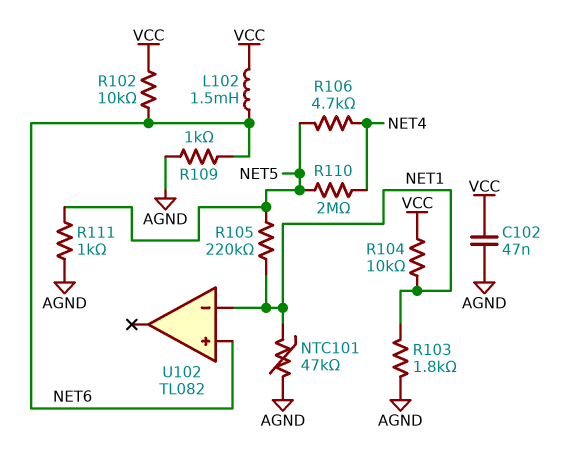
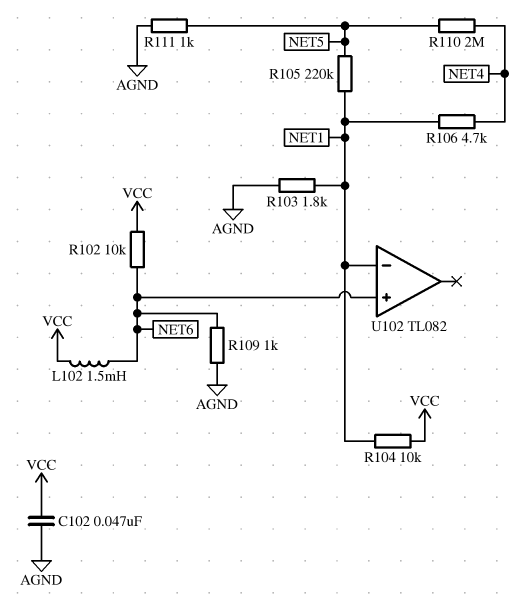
NTC101: 47k (AGND, NET1) -> none
R106: 4.7k (NET4, NET5) -> 4.7k (NET1, NET4)

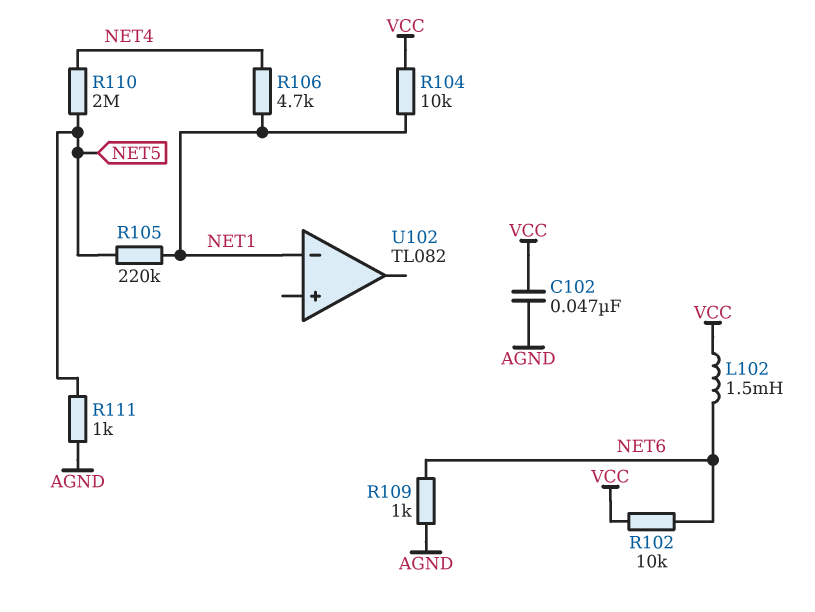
R103: 1.8k (AGND, NET1) -> none
U102 pin in+: NET6 -> none

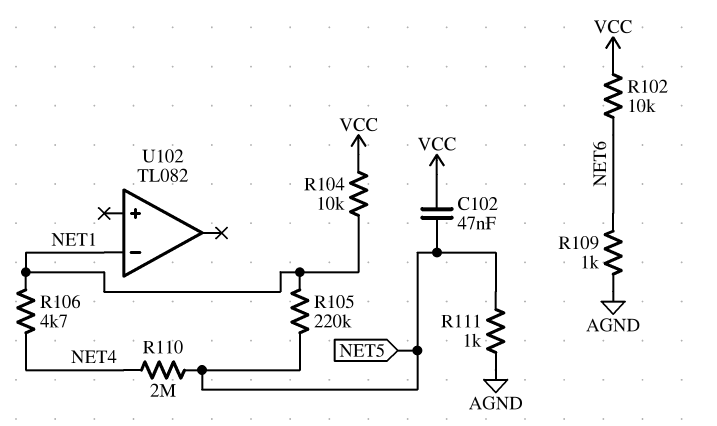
C102: 47nF (AGND, VCC) -> 47nF (NET5, VCC)
L102: 1.5mH (NET6, VCC) -> none

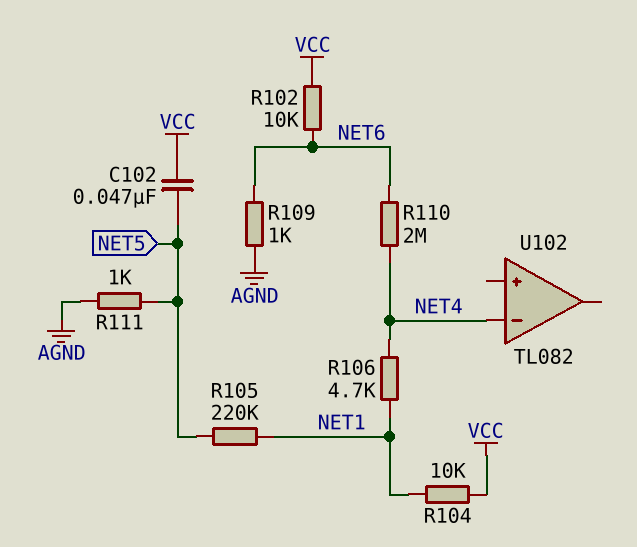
R110: 2M (NET4, NET5) -> 2M (NET4, NET6)
U102 pin in-: NET1 -> NET4

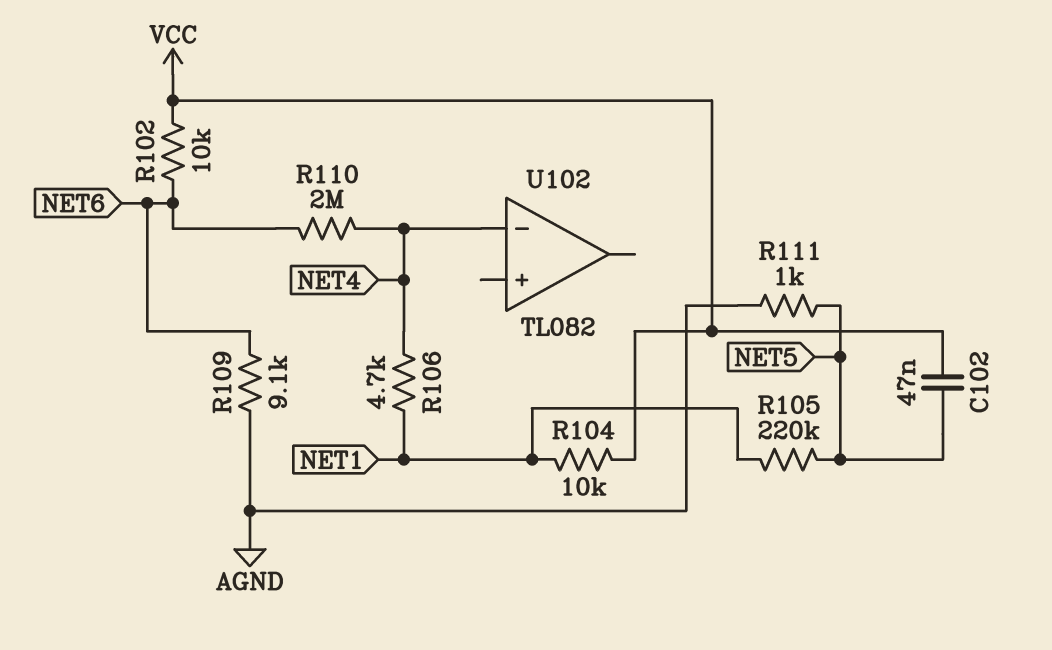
R109: 1k (AGND, NET6) -> 9.1k (AGND, NET6)

